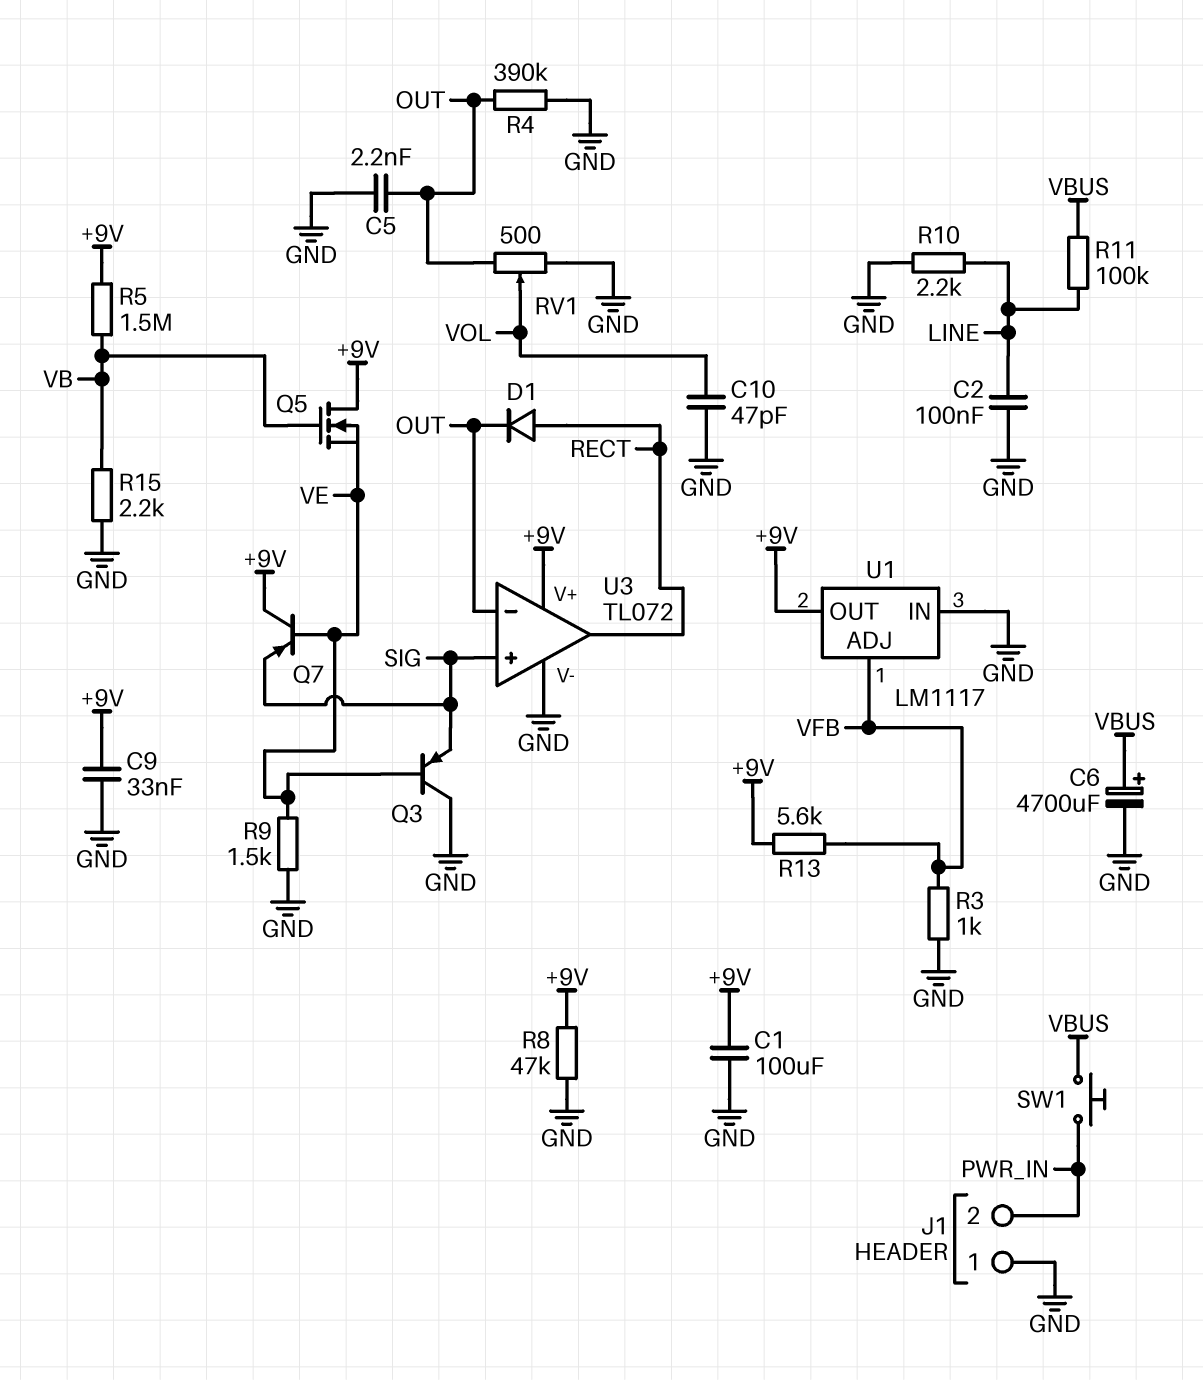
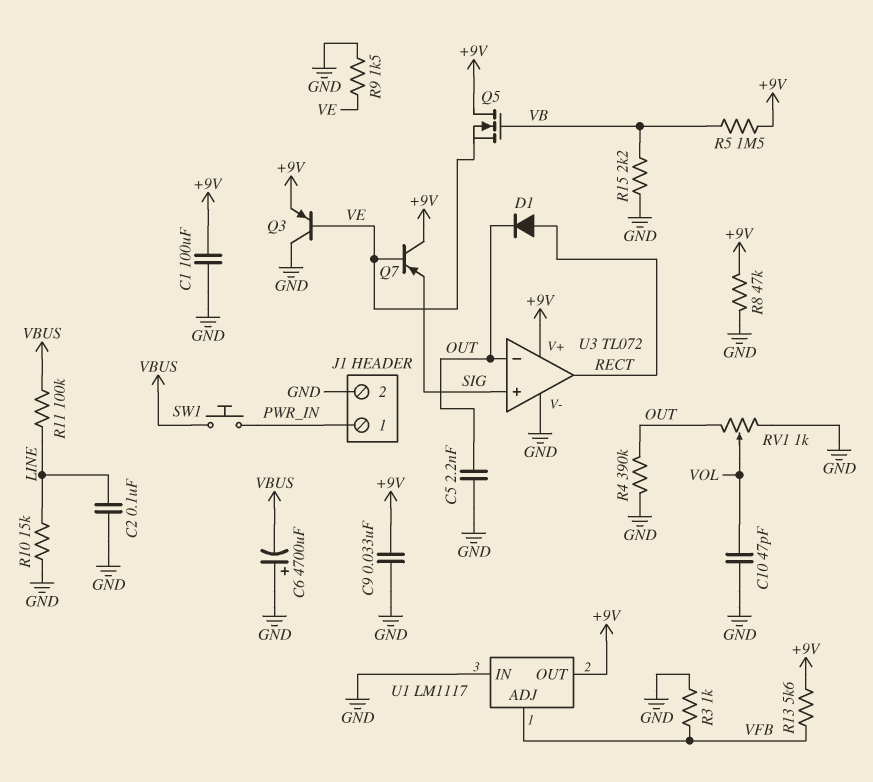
C6: 4700uF (plus VBUS, minus GND) -> 4700uF (plus GND, minus VBUS)
J1 pin 1: GND -> PWR_IN
J1 pin 2: PWR_IN -> GND
Q3: PNP (B VE, C GND, E SIG) -> PNP (B VE, C GND, E +9V)
R10: 2.2k (GND, LINE) -> 15k (GND, LINE)
RV1: 500 (GND, OUT, wiper VOL) -> 1k (GND, OUT, wiper VOL)

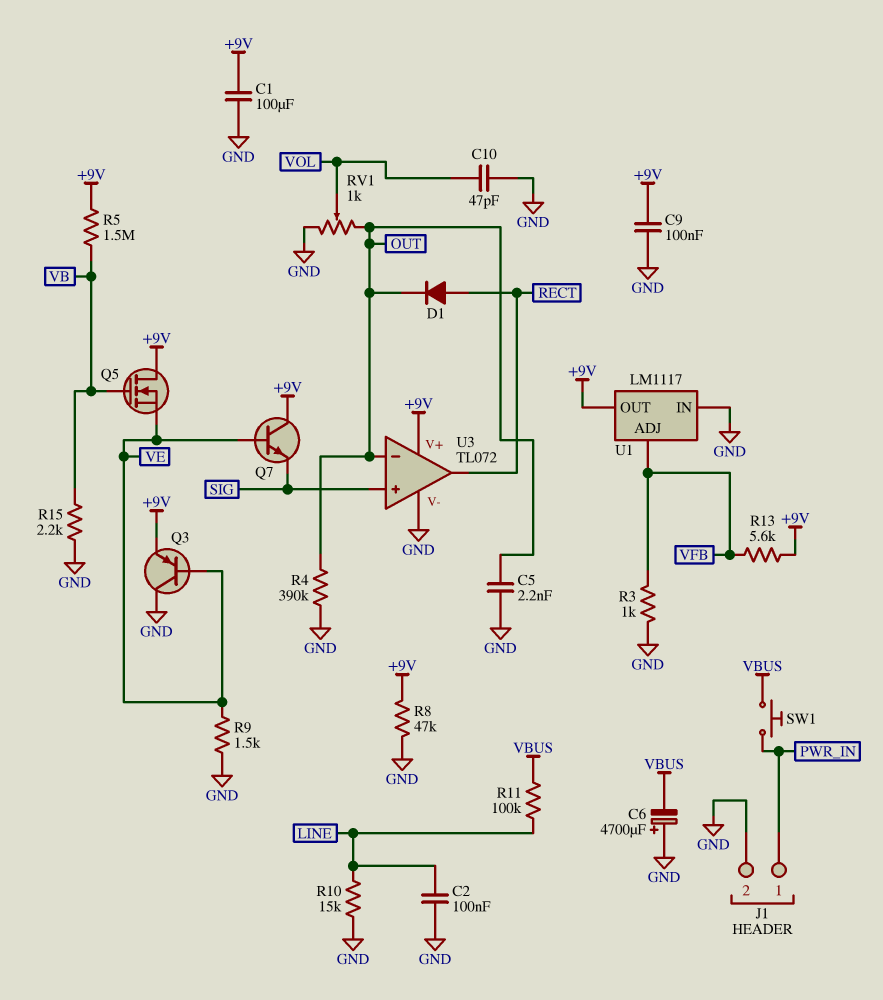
C9: 33nF (+9V, GND) -> 100nF (+9V, GND)
Q7: PNP (B VE, C +9V, E SIG) -> NPN (B VE, C +9V, E SIG)

